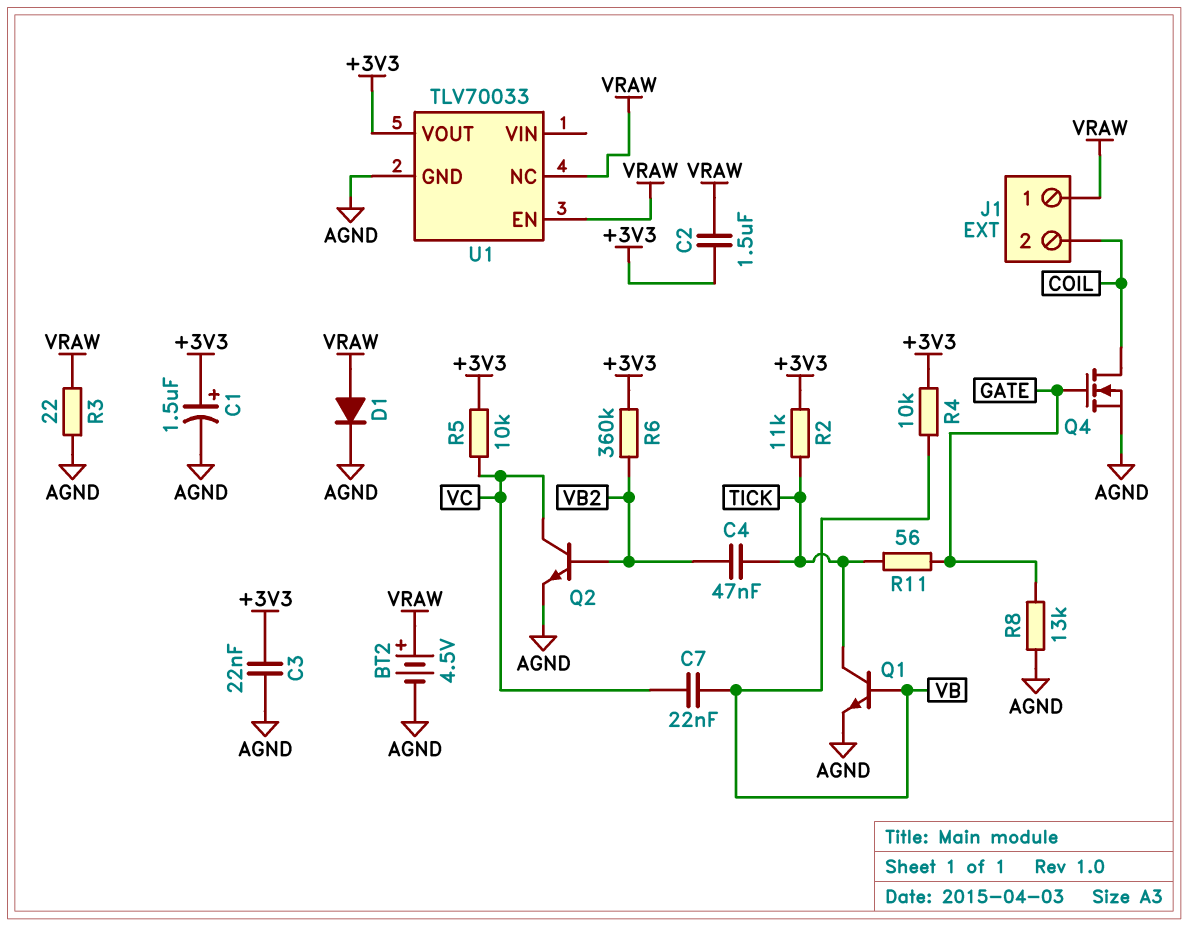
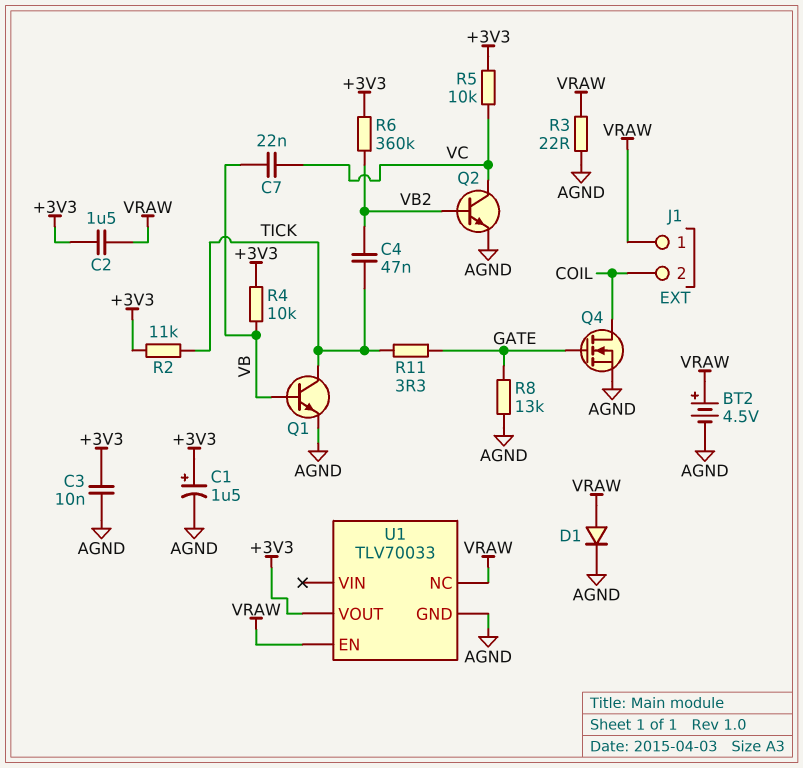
C3: 22nF (+3V3, AGND) -> 10nF (+3V3, AGND)
R11: 56 (GATE, TICK) -> 3.3 (GATE, TICK)

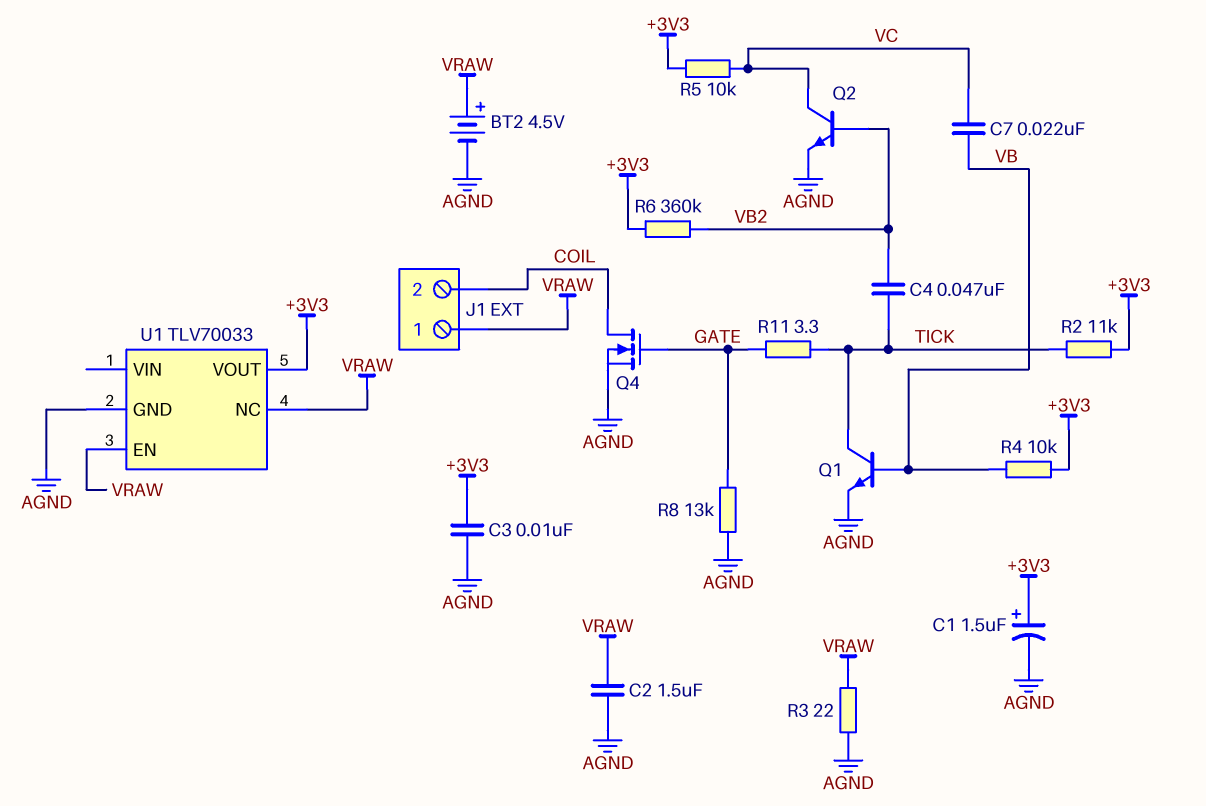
C2: 1.5uF (+3V3, VRAW) -> 1.5uF (AGND, VRAW)
D1: diode (A VRAW, K AGND) -> none

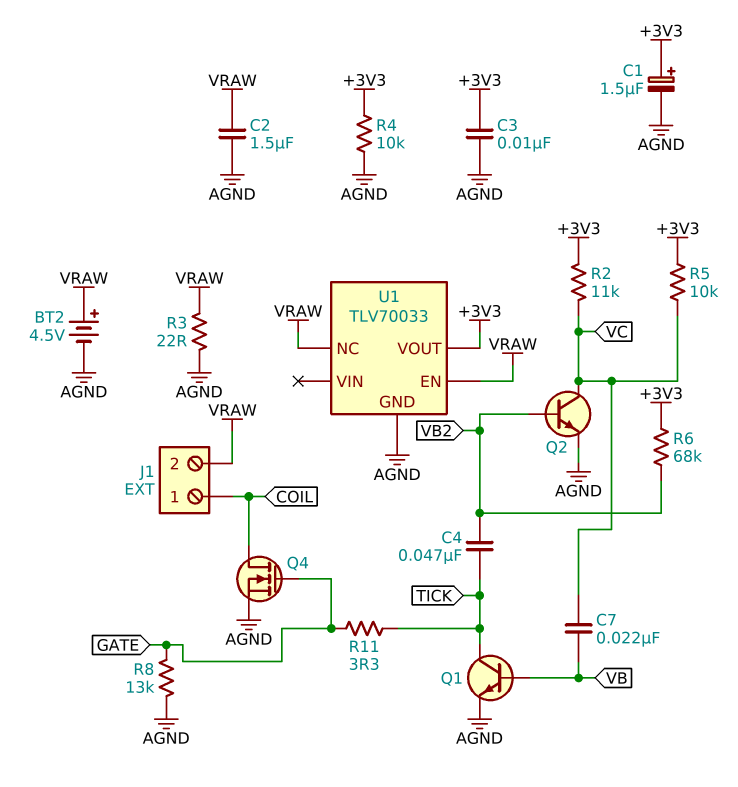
J1 pin 1: VRAW -> COIL
J1 pin 2: COIL -> VRAW
R2: 11k (+3V3, TICK) -> 11k (+3V3, VC)
R4: 10k (+3V3, VB) -> 10k (+3V3, AGND)
R6: 360k (+3V3, VB2) -> 68k (+3V3, VB2)

